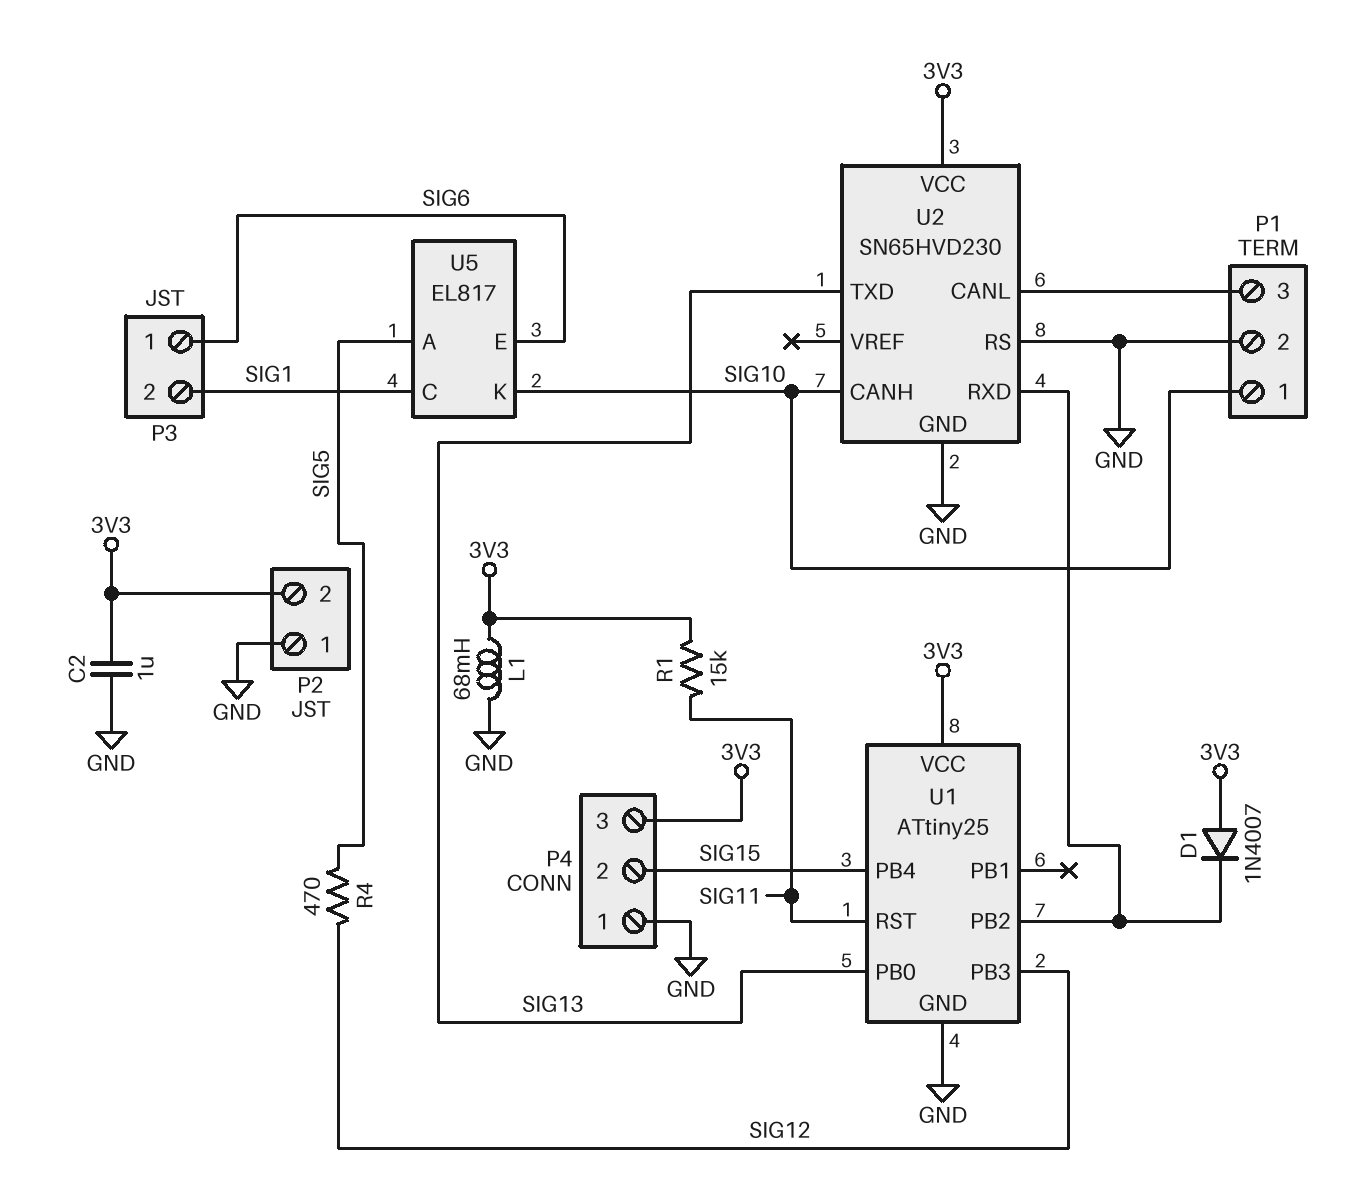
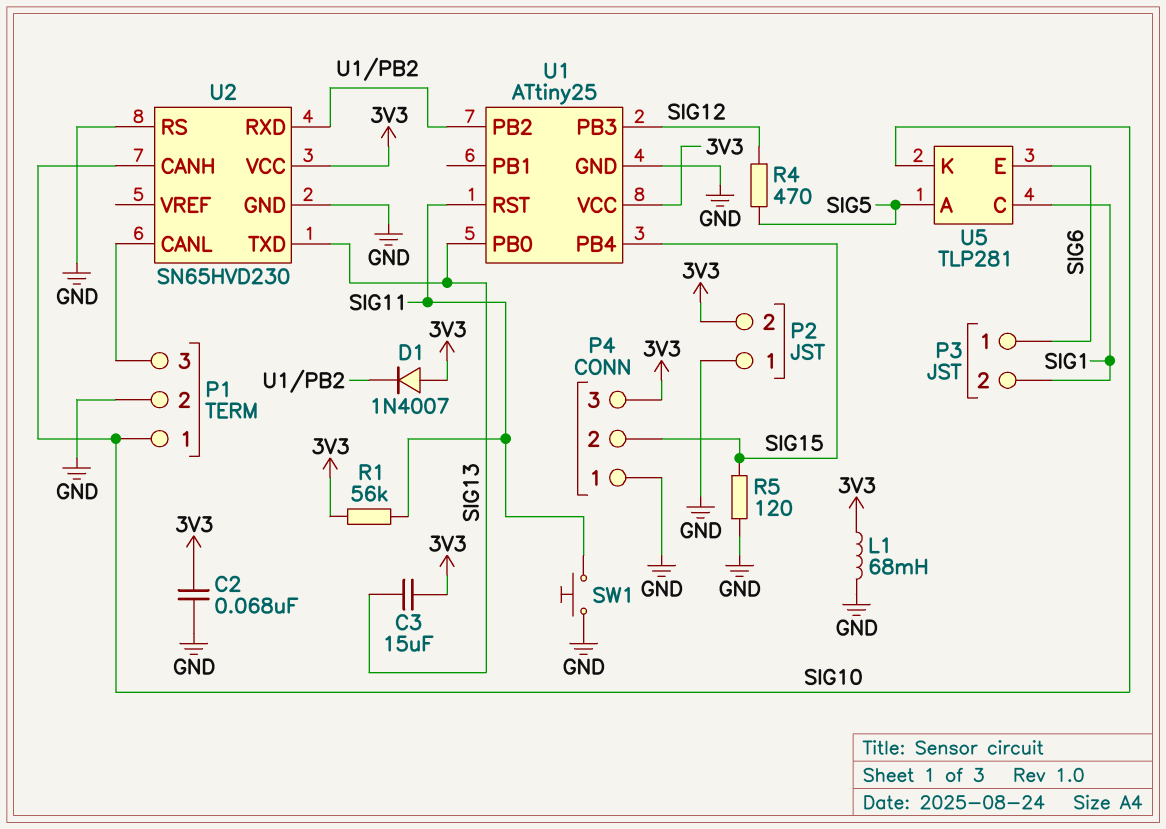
C2: 1uF (3V3, GND) -> 68nF (3V3, GND)
C3: none -> 15uF (3V3, SIG13)
R1: 15k (3V3, SIG11) -> 56k (3V3, SIG11)
R5: none -> 120 (GND, SIG15)
SW1: none -> button (GND, SIG11)
U5: EL817 -> TLP281

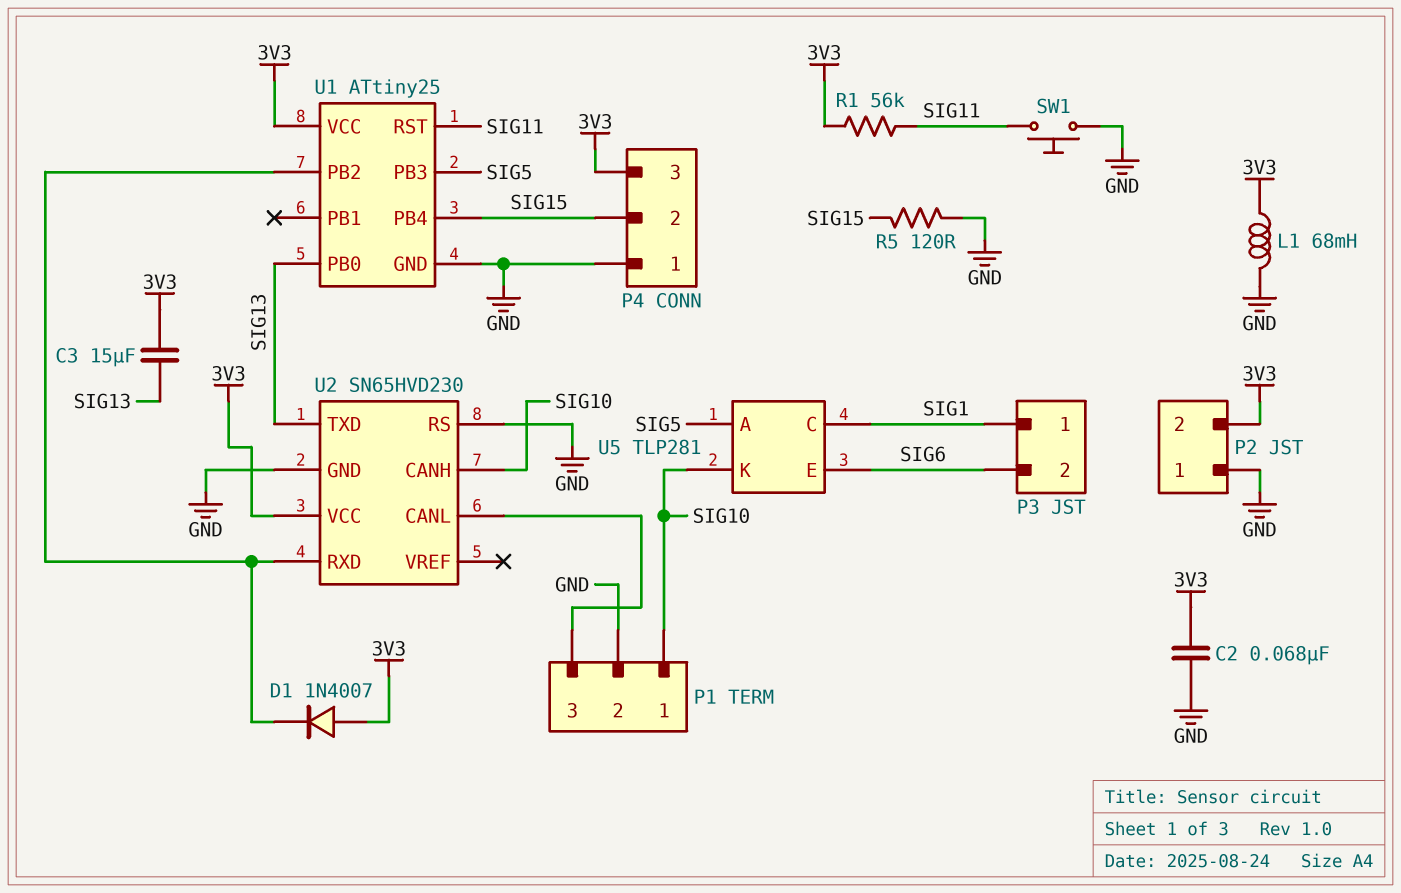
P3 pin 1: SIG6 -> SIG1
P3 pin 2: SIG1 -> SIG6
R4: 470 (SIG5, SIG12) -> none
U1 pin PB3: SIG12 -> SIG5

